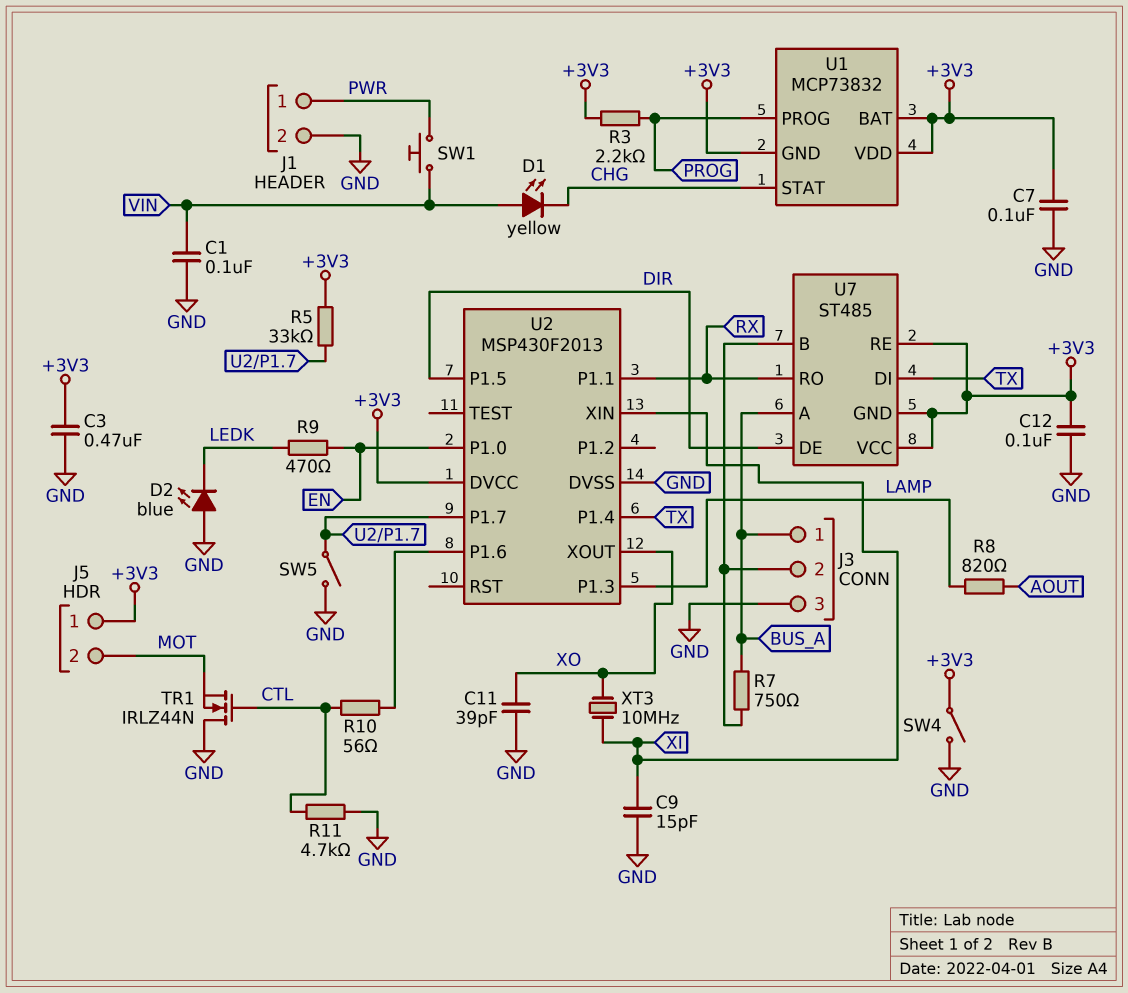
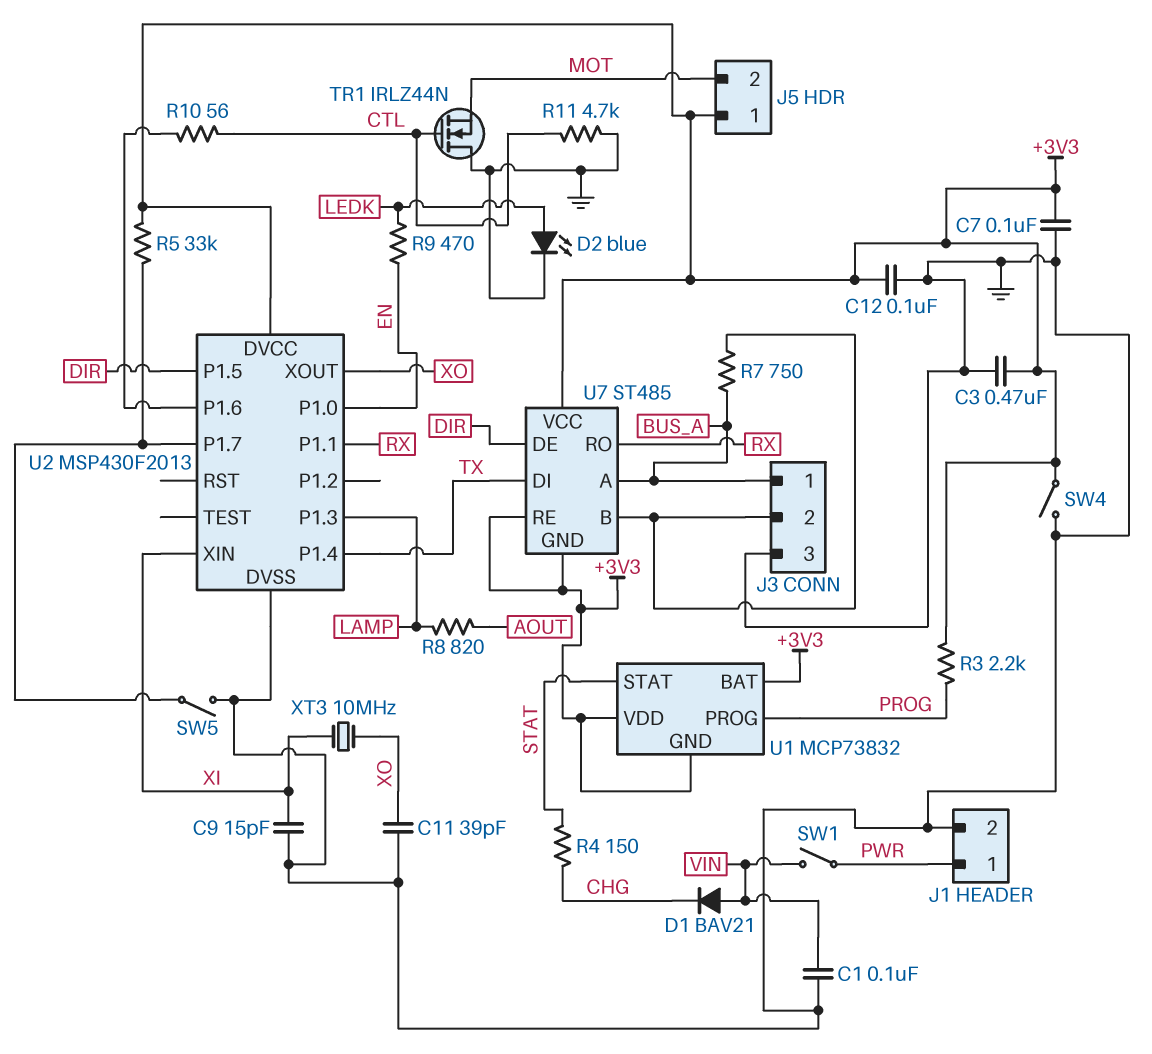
D1: LED yellow (A VIN, K CHG) -> diode BAV21 (A VIN, K CHG)
D2: LED blue (A GND, K LEDK) -> LED blue (A LEDK, K GND)
R4: none -> 150 (CHG, STAT)
SW1: button (PWR, VIN) -> switch (PWR, VIN)
U1 pin STAT: CHG -> STAT

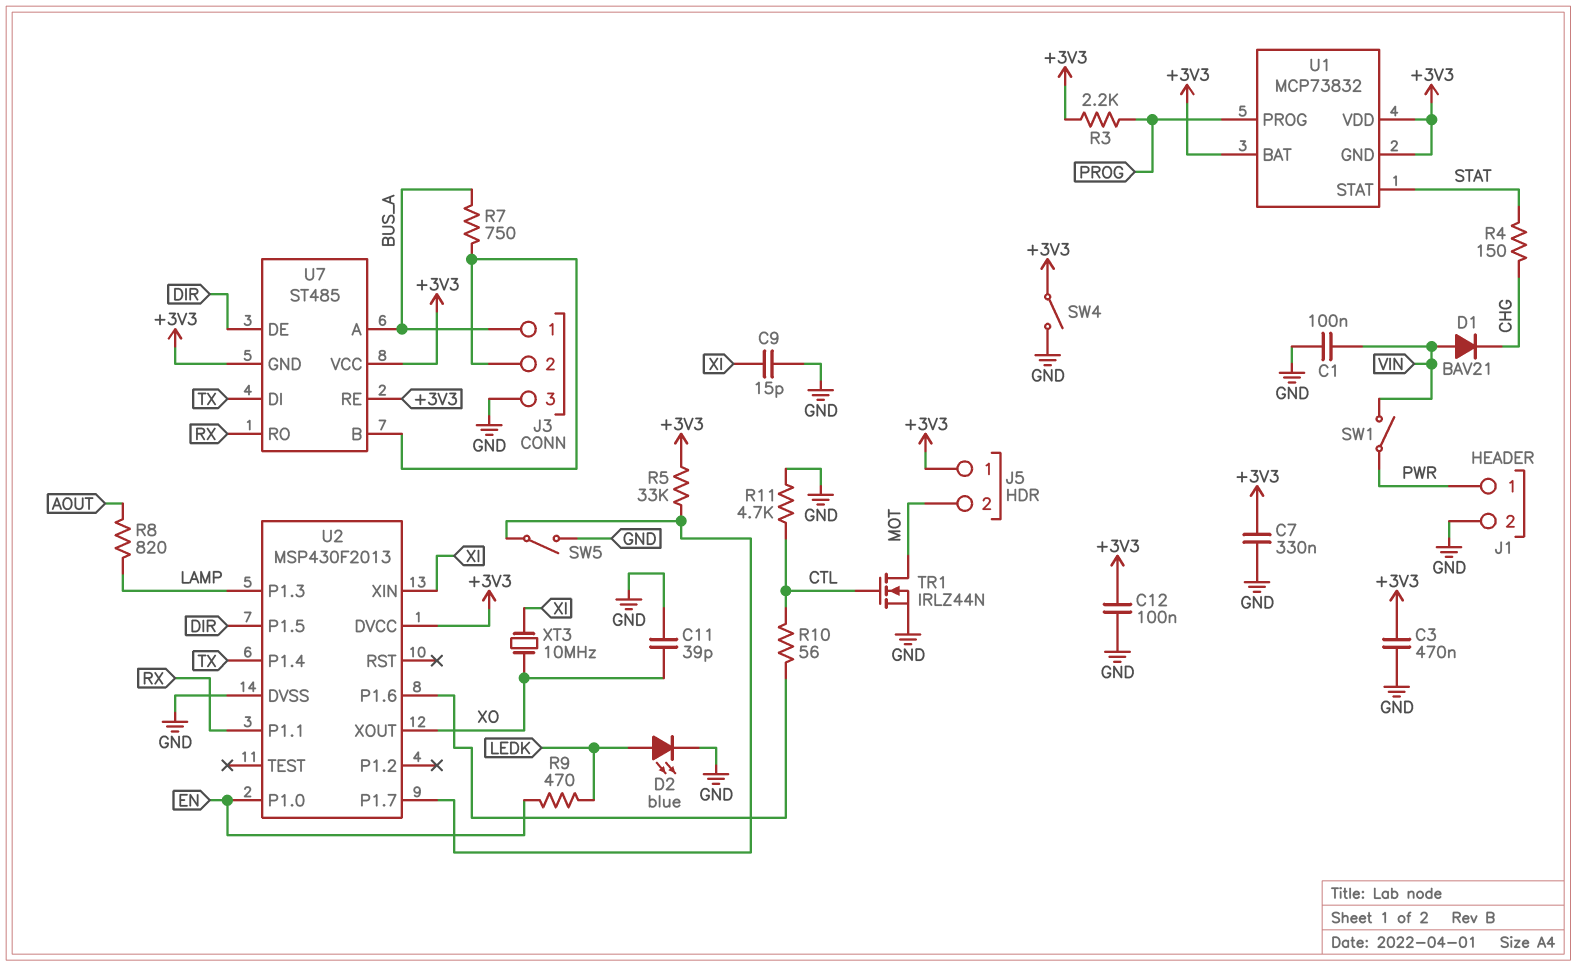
C7: 100nF (+3V3, GND) -> 330nF (+3V3, GND)
TR1: NMOS IRLZ44N (G CTL, D GND, S MOT) -> NMOS IRLZ44N (G CTL, D MOT, S GND)

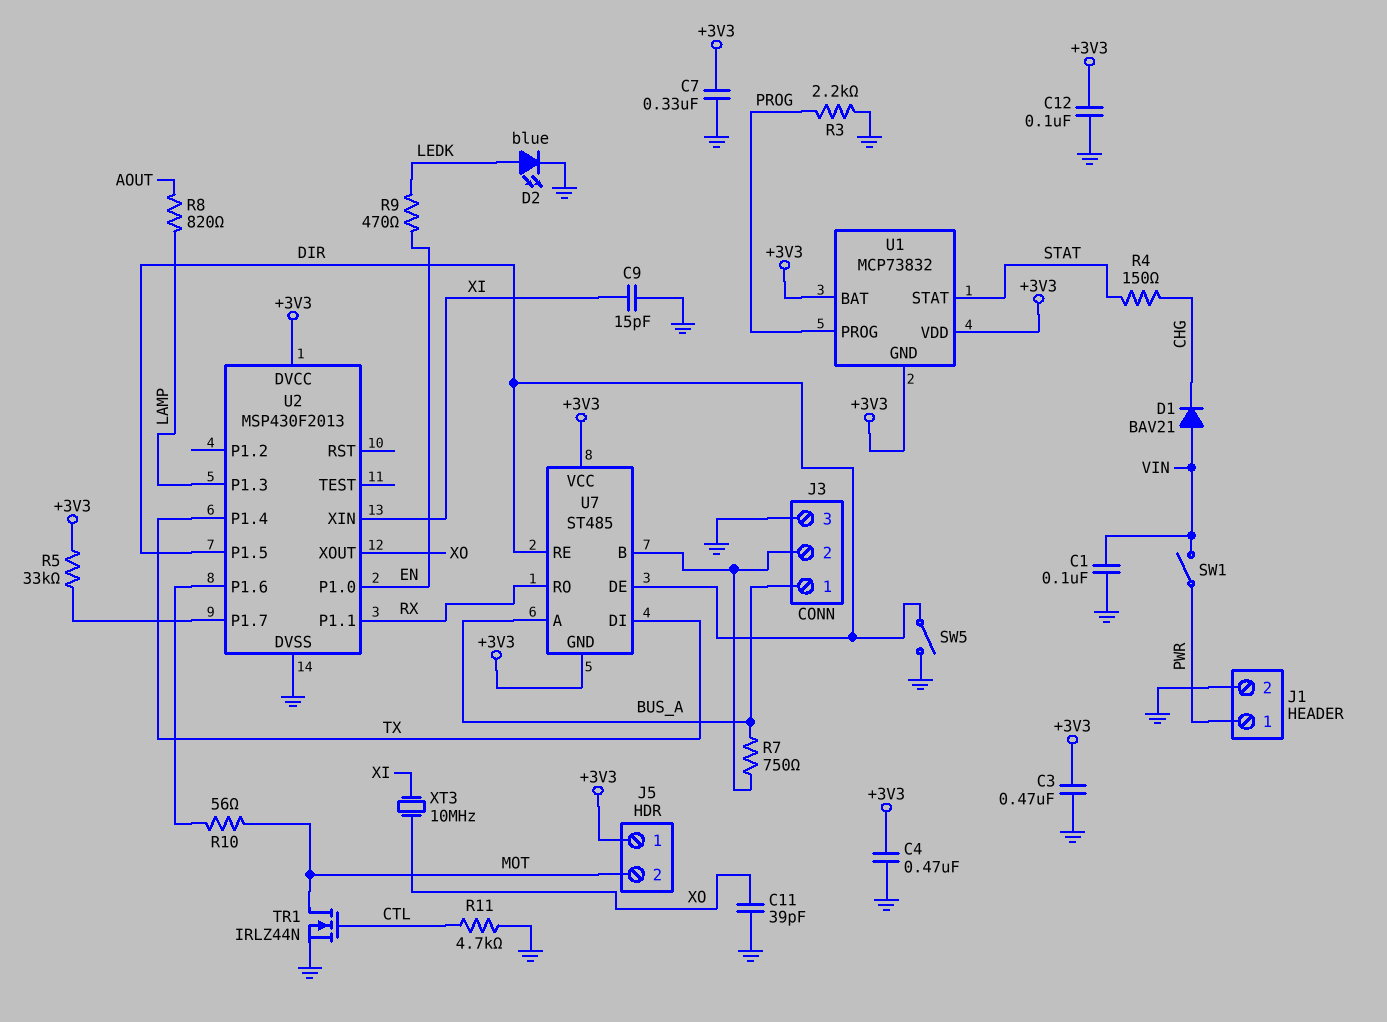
C4: none -> 470nF (+3V3, GND)
R3: 2.2k (+3V3, PROG) -> 2.2k (GND, PROG)
R10: 56 (CTL, U2/P1.6) -> 56 (MOT, U2/P1.6)
SW4: switch (+3V3, GND) -> none
SW5: switch (GND, U2/P1.7) -> switch (DIR, GND)
U7 pin RE: +3V3 -> DIR

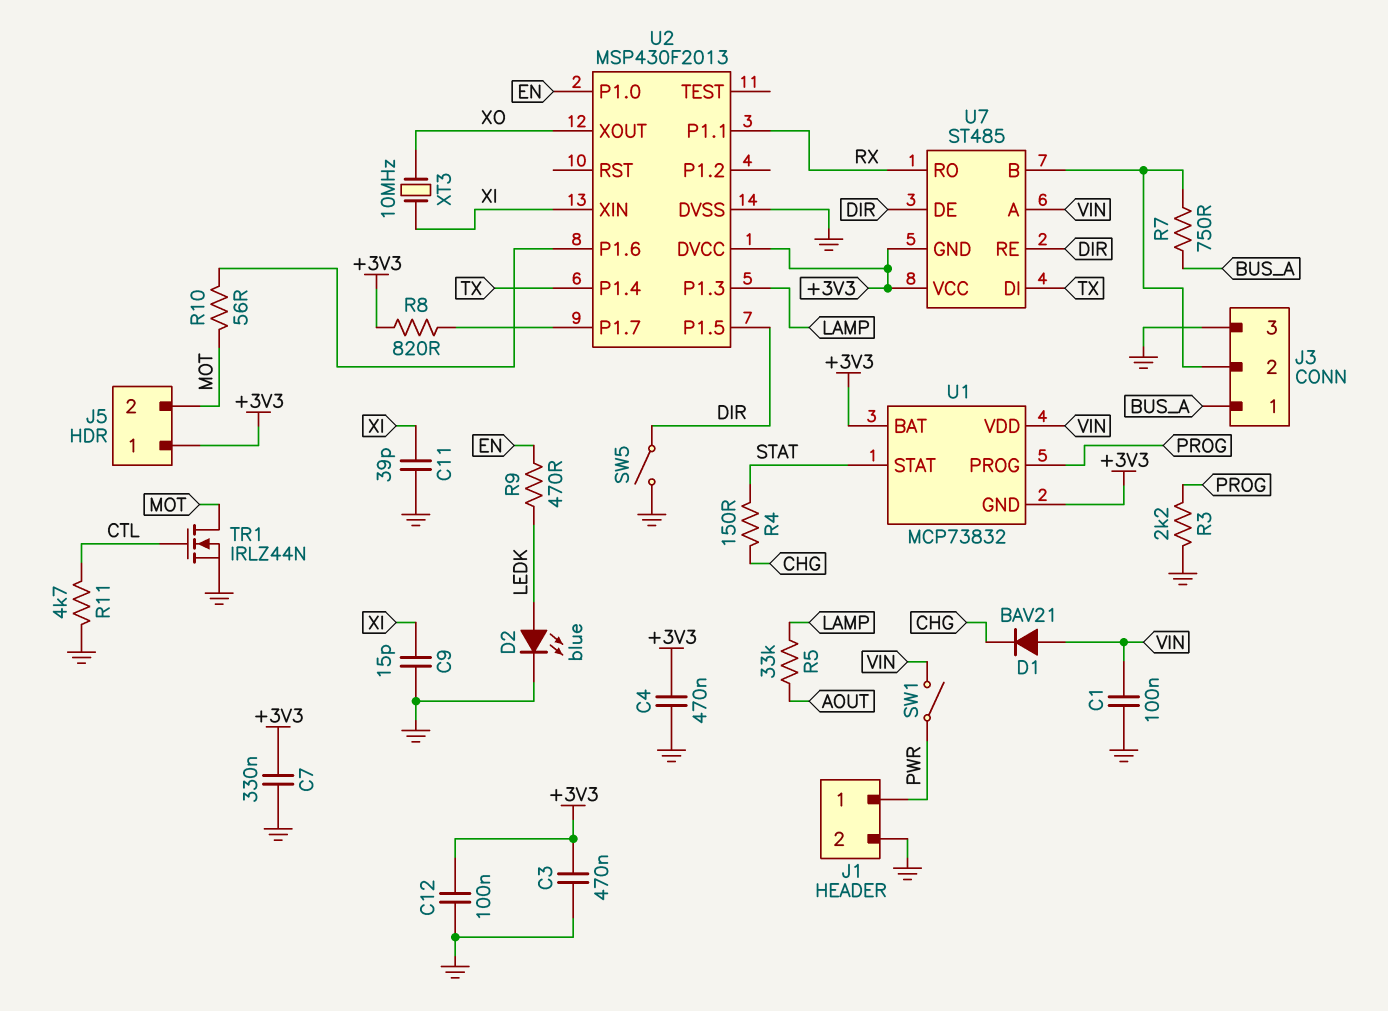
C11: 39pF (GND, XO) -> 39pF (GND, XI)
R5: 33k (+3V3, U2/P1.7) -> 33k (AOUT, LAMP)
R8: 820 (AOUT, LAMP) -> 820 (+3V3, U2/P1.7)
U1 pin VDD: +3V3 -> VIN
U7 pin A: BUS_A -> VIN

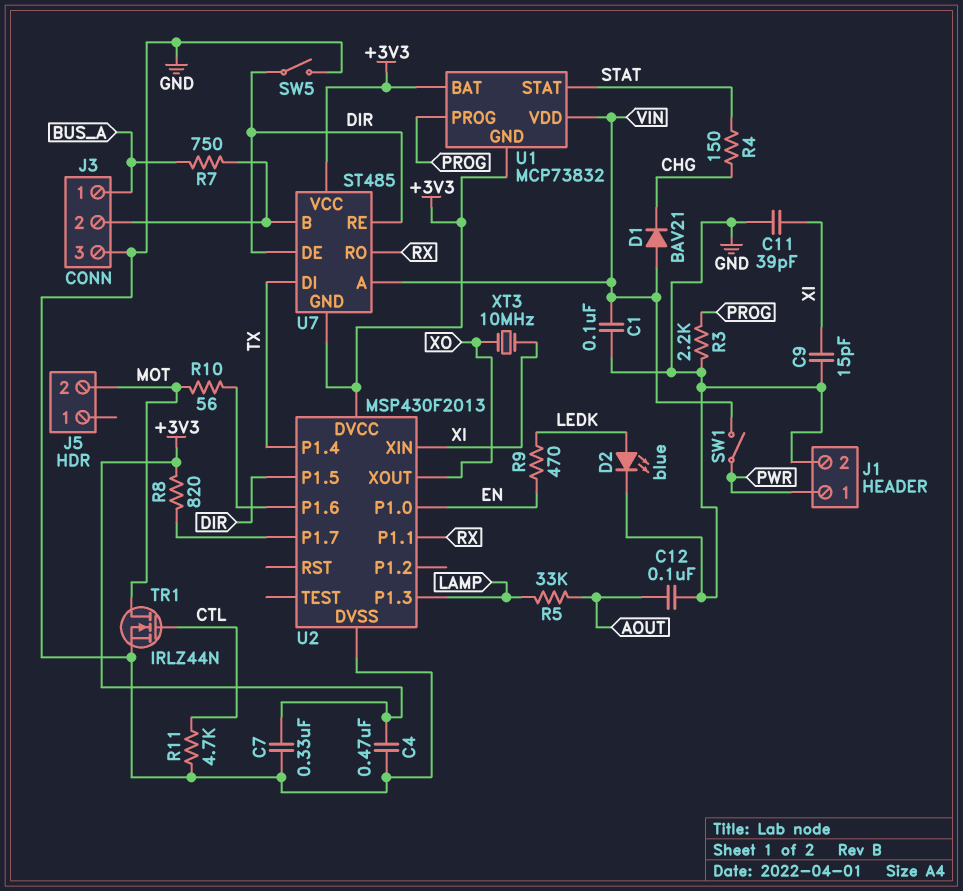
C3: 470nF (+3V3, GND) -> none
C12: 100nF (+3V3, GND) -> 100nF (AOUT, GND)
J5 pin 1: +3V3 -> none

